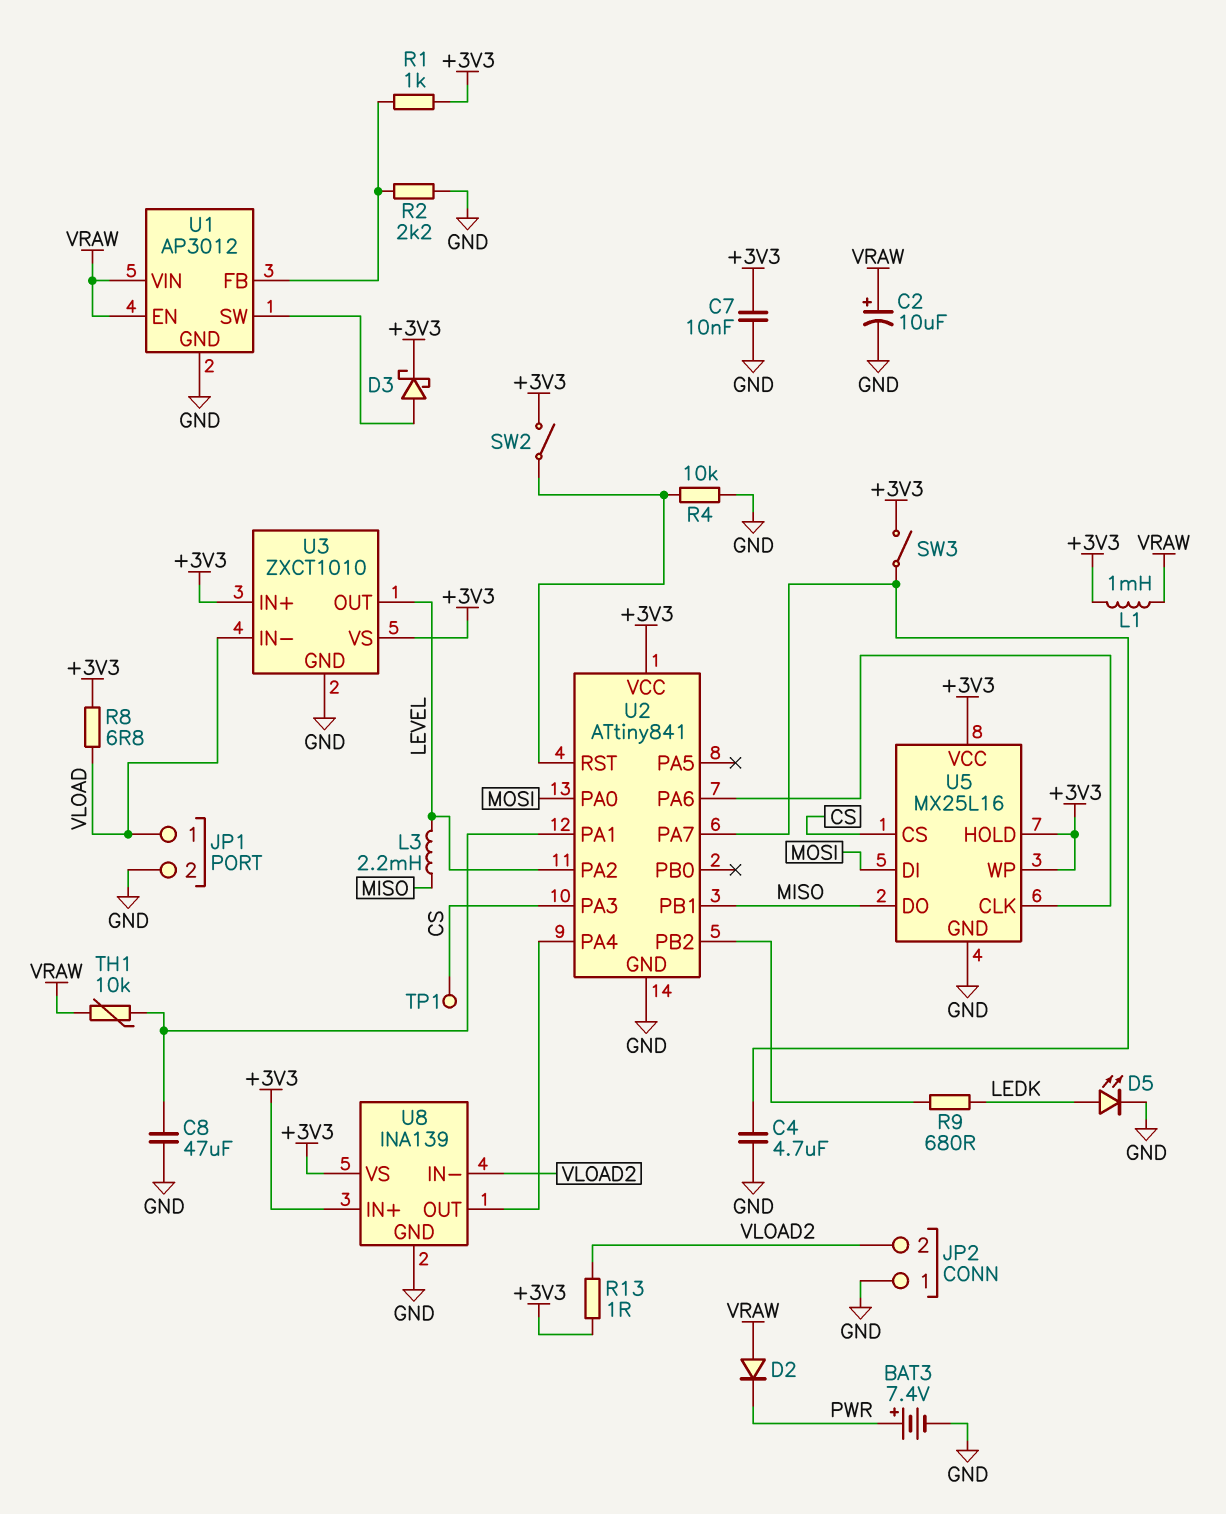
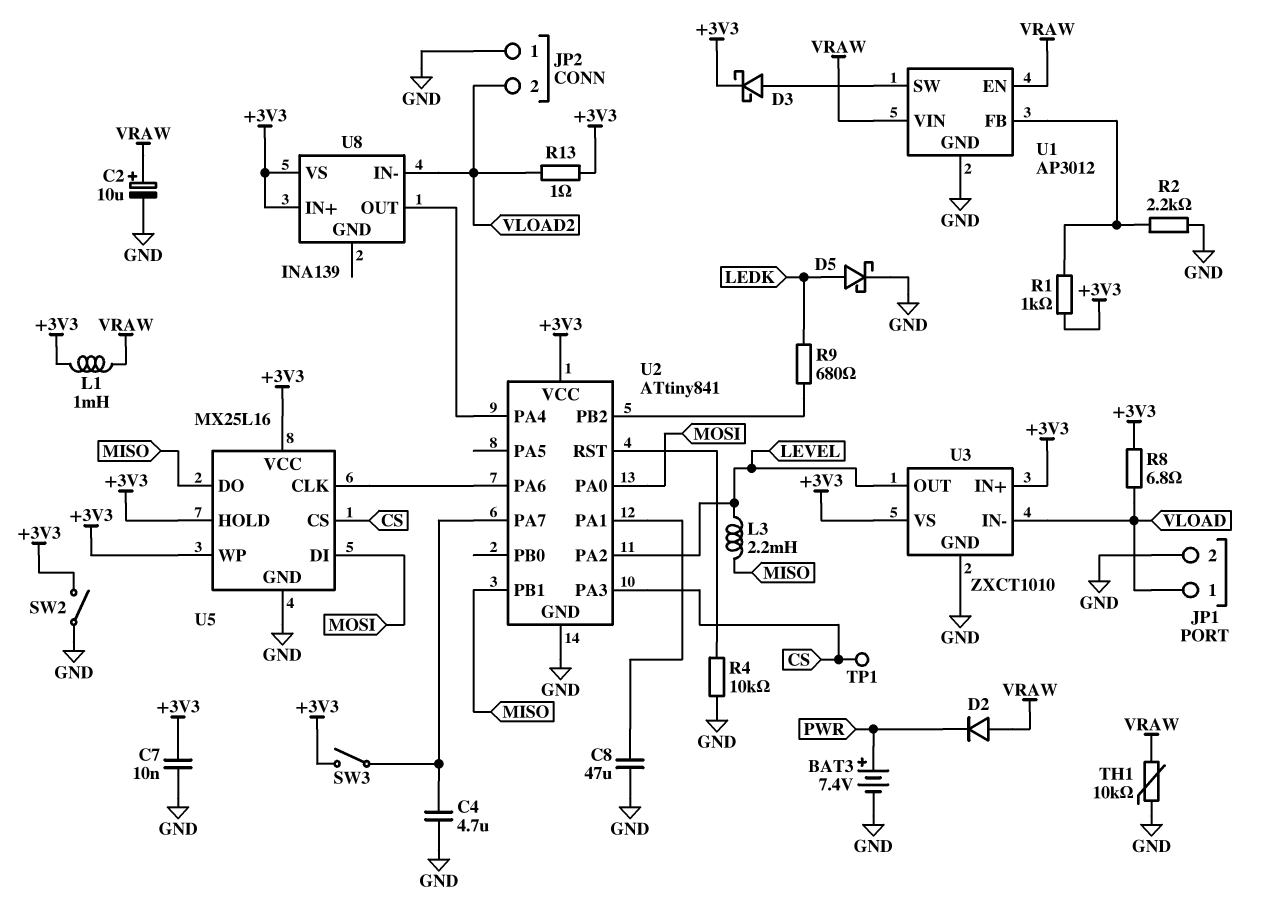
D5: LED (A LEDK, K GND) -> schottky (A LEDK, K GND)
SW2: switch (+3V3, U2/RST) -> switch (+3V3, GND)
TH1: 10k (U2/PA1, VRAW) -> 10k (GND, VRAW)
U8 pin GND: GND -> none

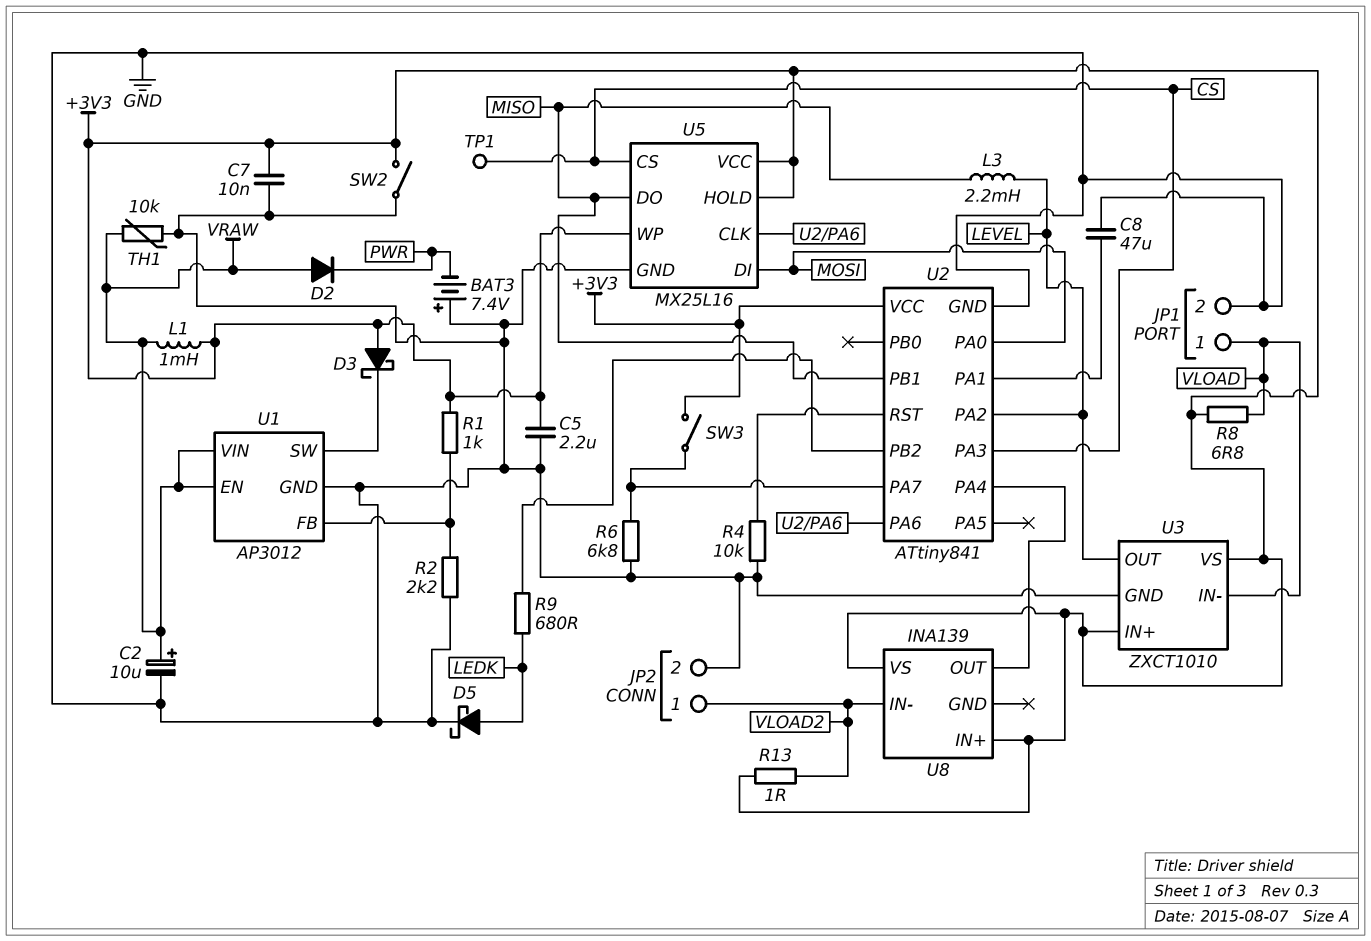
BAT3: 7.4V (plus PWR, minus GND) -> 7.4V (plus GND, minus PWR)
C4: 4.7uF (GND, U2/PA7) -> none
C5: none -> 2.2uF (+3V3, GND)
D3: schottky (A U1/SW, K +3V3) -> schottky (A +3V3, K U1/SW)
JP2 pin 1: GND -> VLOAD2
JP2 pin 2: VLOAD2 -> GND
R6: none -> 6.8k (GND, U2/PA7)

